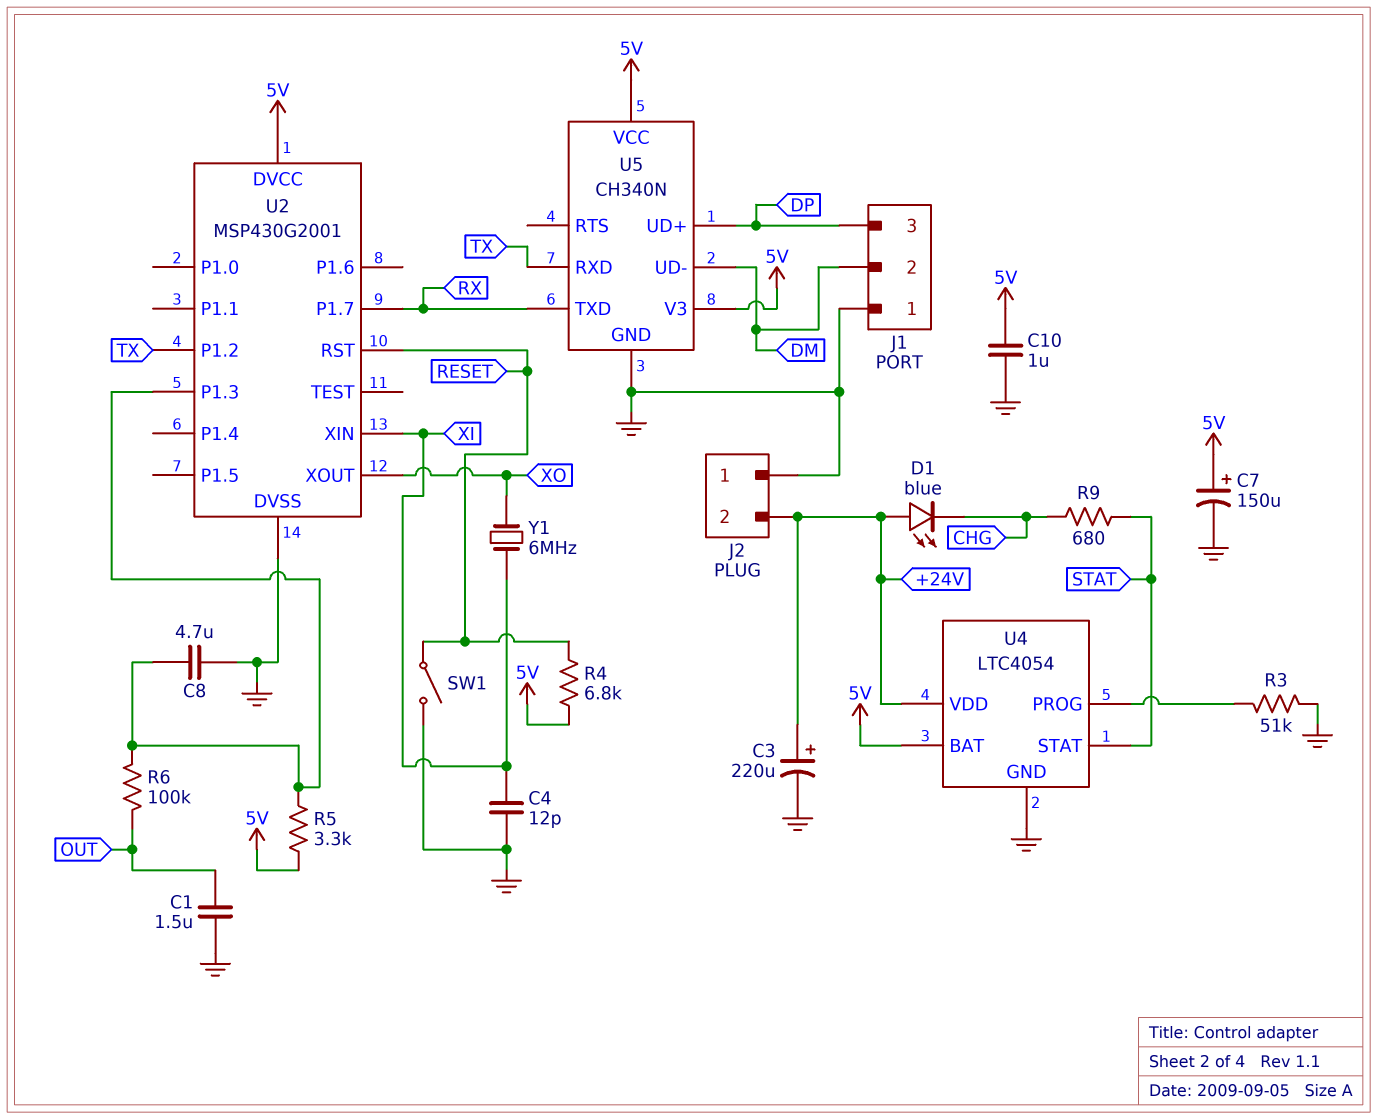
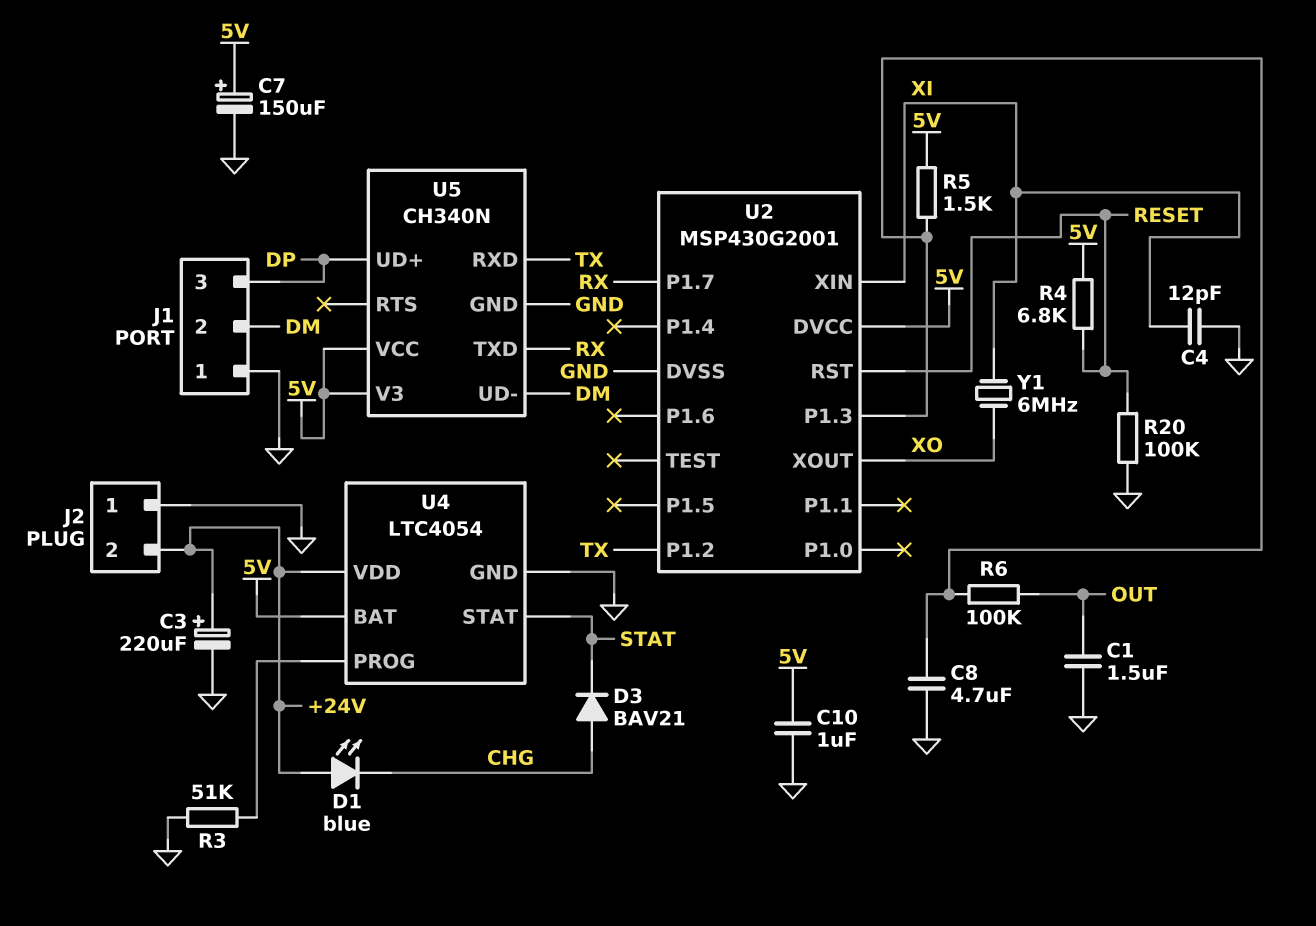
D3: none -> diode BAV21 (A CHG, K STAT)
R5: 3.3k (5V, U2/P1.3) -> 1.5k (5V, U2/P1.3)
R9: 680 (CHG, STAT) -> none
R20: none -> 100k (GND, RESET)
SW1: switch (GND, RESET) -> none

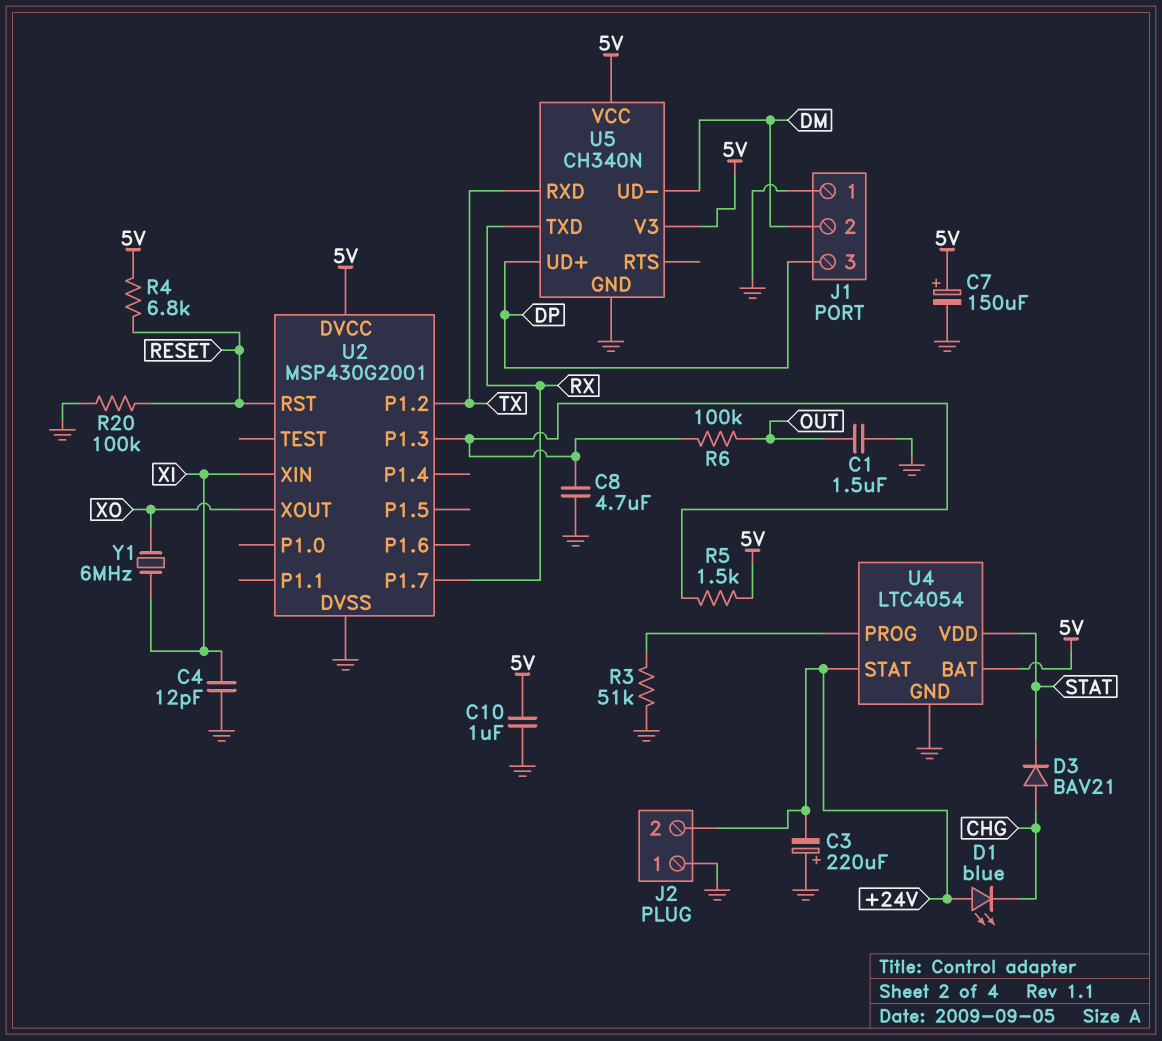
C3: 220uF (plus +24V, minus GND) -> 220uF (plus GND, minus +24V)
U4 pin STAT: STAT -> +24V
U4 pin VDD: +24V -> STAT

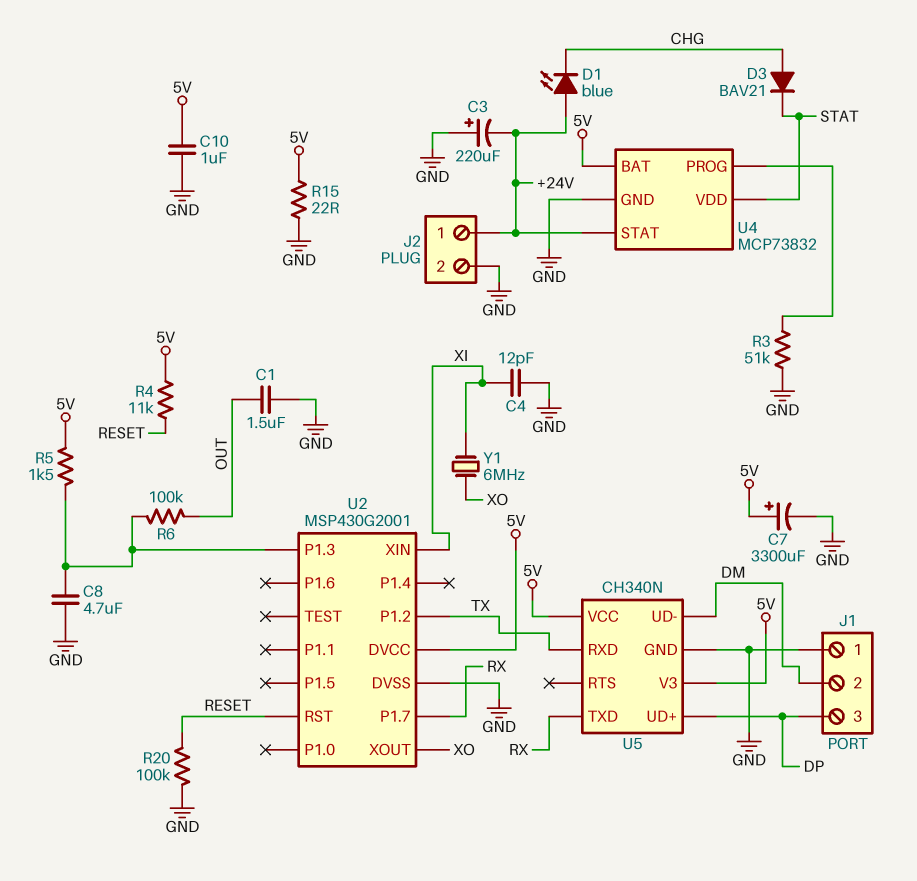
C7: 150uF (plus 5V, minus GND) -> 3300uF (plus 5V, minus GND)
J2 pin 1: GND -> +24V
J2 pin 2: +24V -> GND
R4: 6.8k (5V, RESET) -> 11k (5V, RESET)
R15: none -> 22 (5V, GND)
U4: LTC4054 -> MCP73832

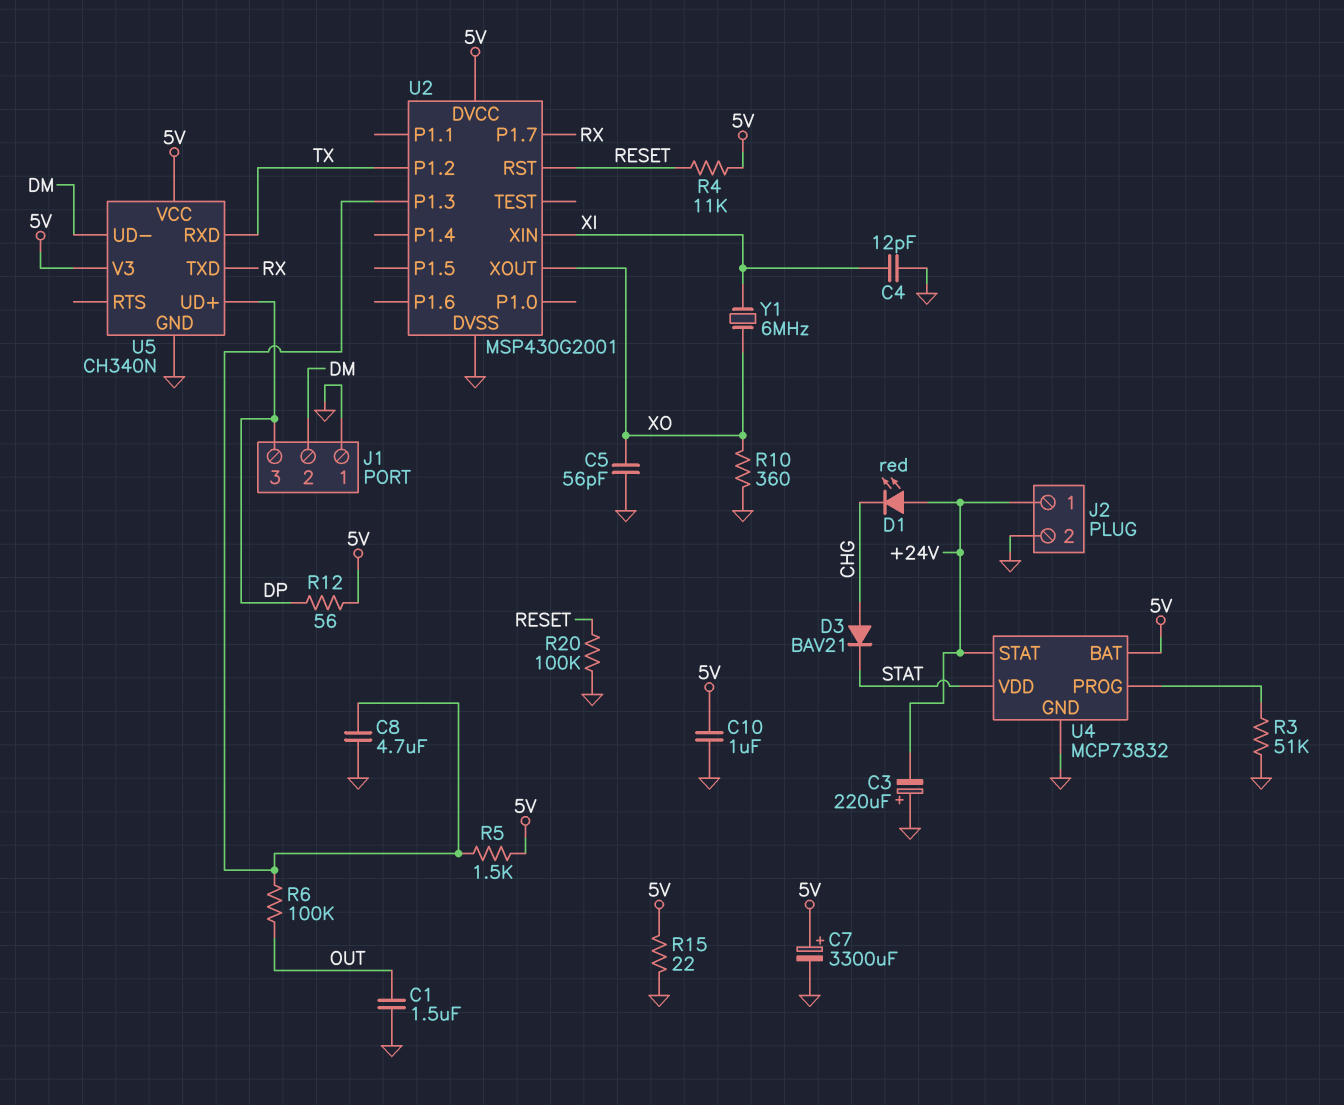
C5: none -> 56pF (GND, XO)
D1: LED blue (A +24V, K CHG) -> LED red (A +24V, K CHG)
R10: none -> 360 (GND, XO)
R12: none -> 56 (5V, DP)

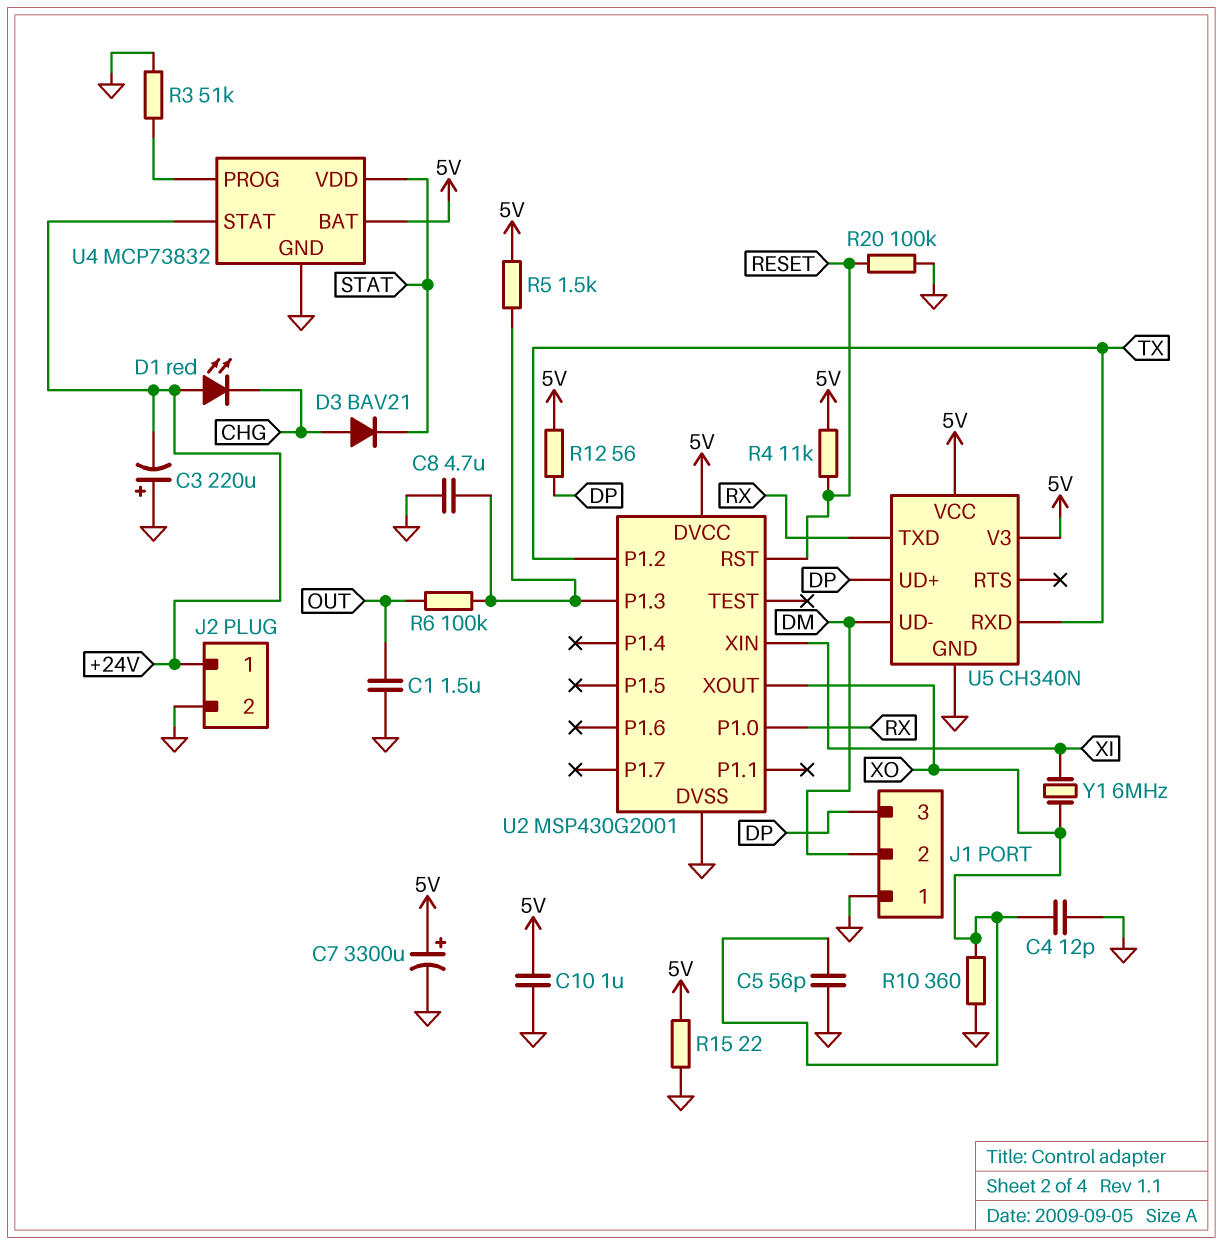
C4: 12pF (GND, XI) -> 12pF (GND, XO)
U2 pin P1.0: none -> RX
U2 pin P1.7: RX -> none

